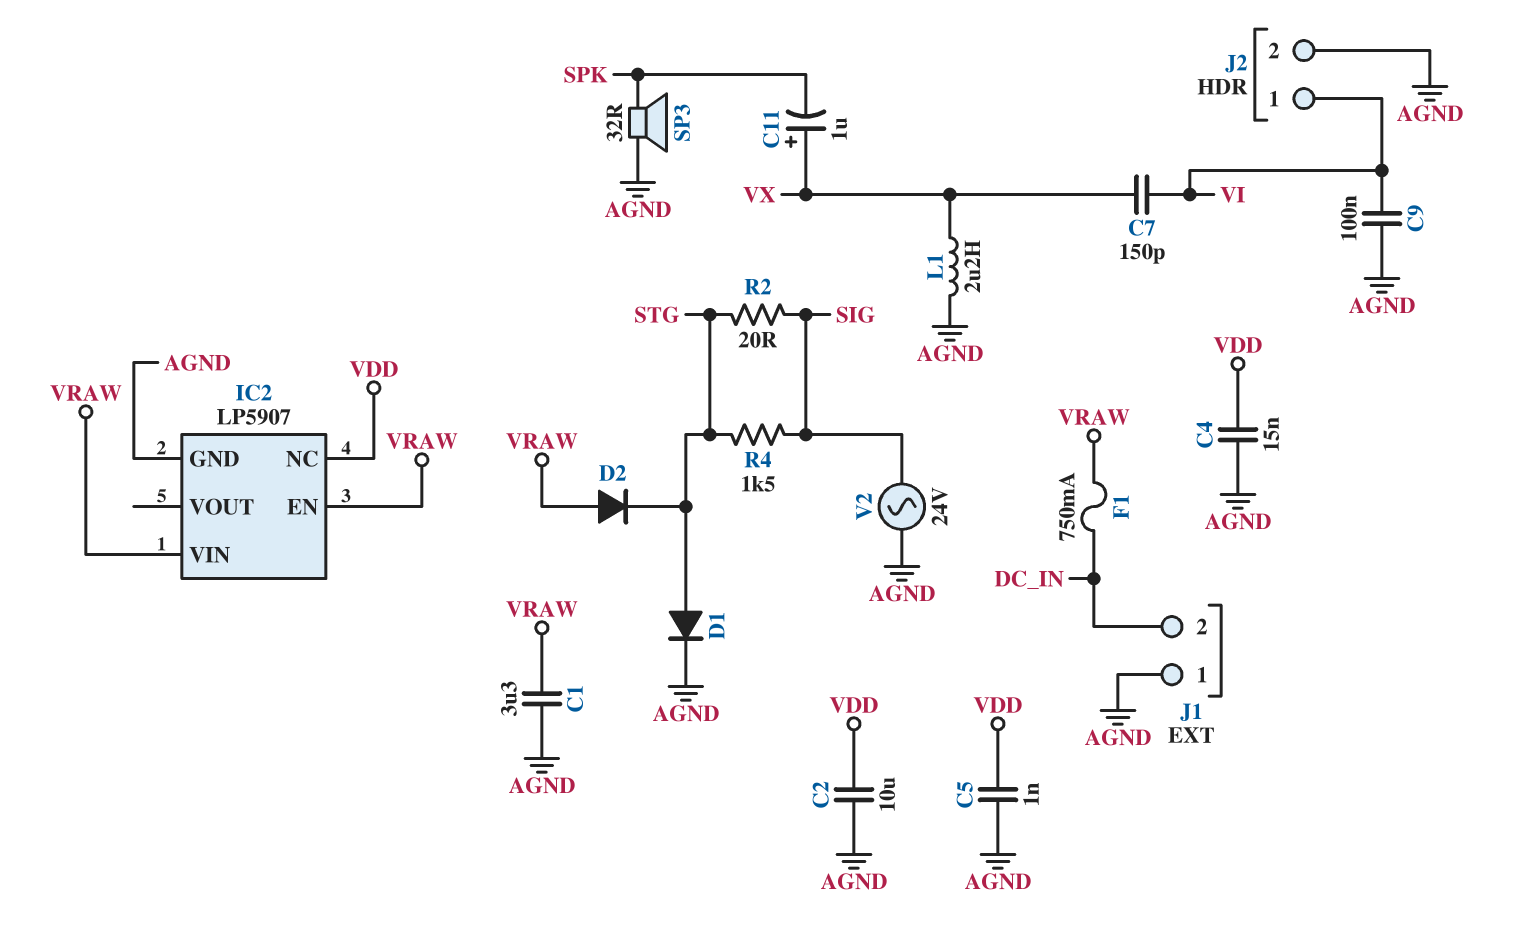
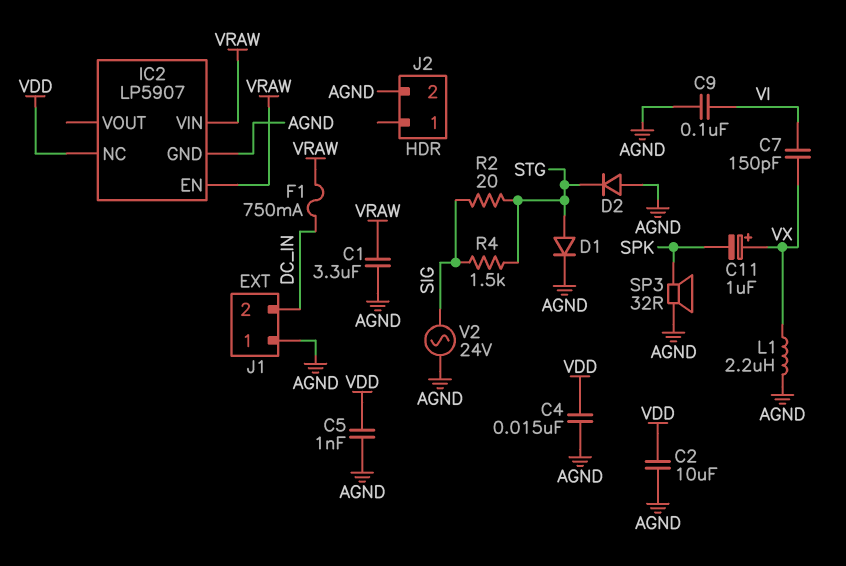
D2: diode (A VRAW, K STG) -> diode (A AGND, K STG)
J2 pin 1: VI -> none

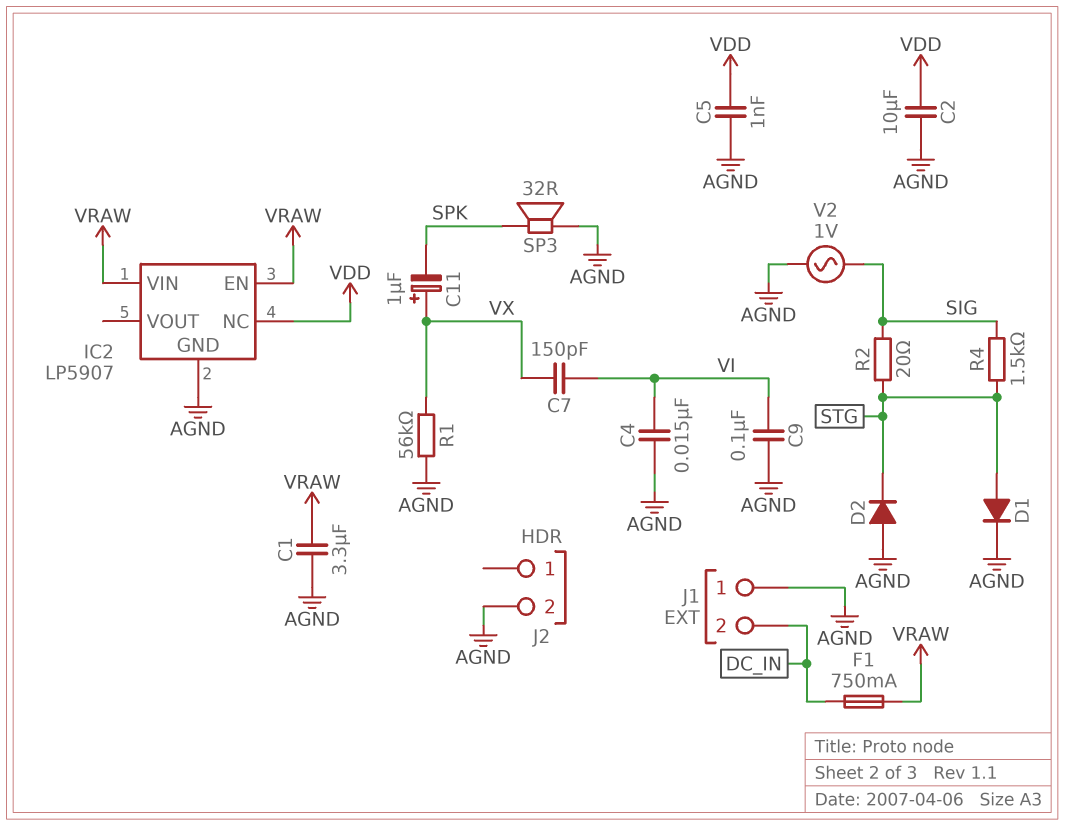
C4: 15nF (AGND, VDD) -> 15nF (AGND, VI)
L1: 2.2uH (AGND, VX) -> none
R1: none -> 56k (AGND, VX)
V2: AC 24V (AGND, SIG) -> AC 1V (AGND, SIG)

